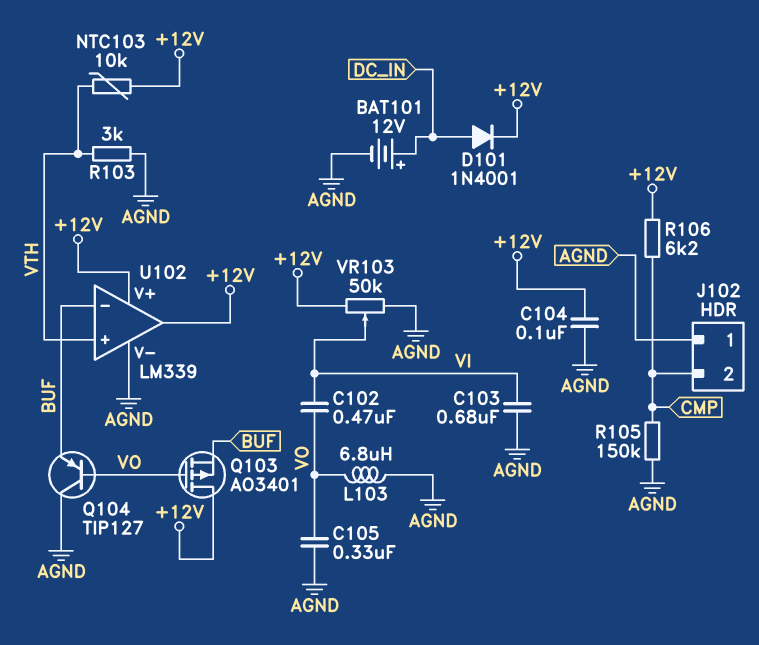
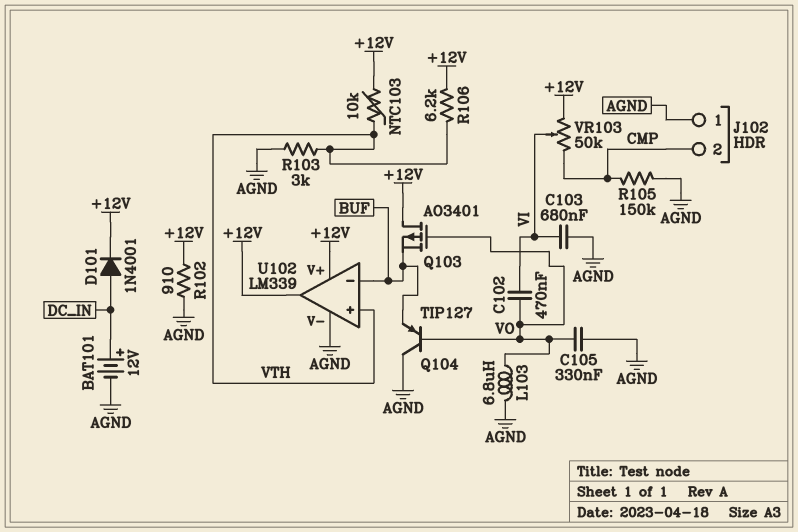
C104: 100nF (+12V, AGND) -> none
R102: none -> 910 (+12V, AGND)
R106: 6.2k (+12V, CMP) -> 6.2k (+12V, VTH)
VR103: 50k (+12V, AGND, wiper VI) -> 50k (+12V, CMP, wiper VI)

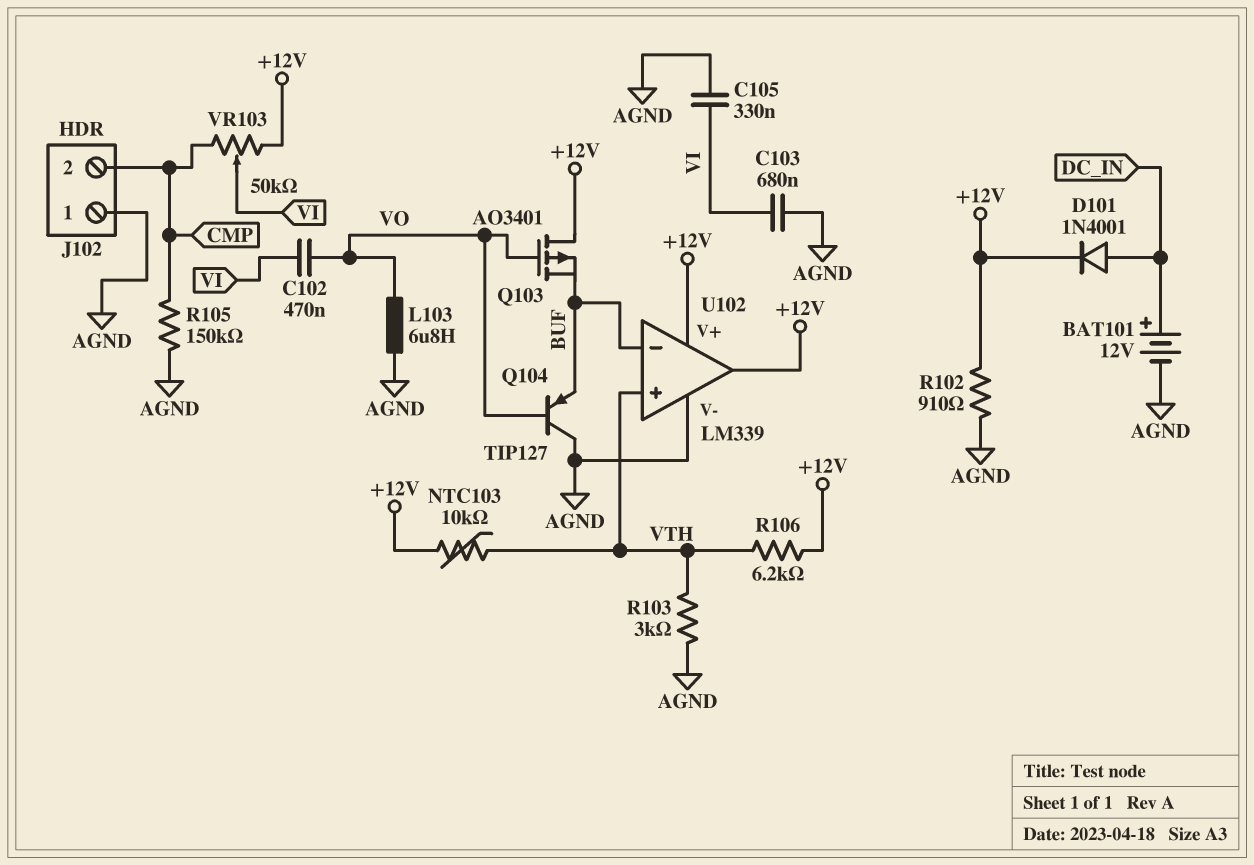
C105: 330nF (AGND, VO) -> 330nF (AGND, VI)

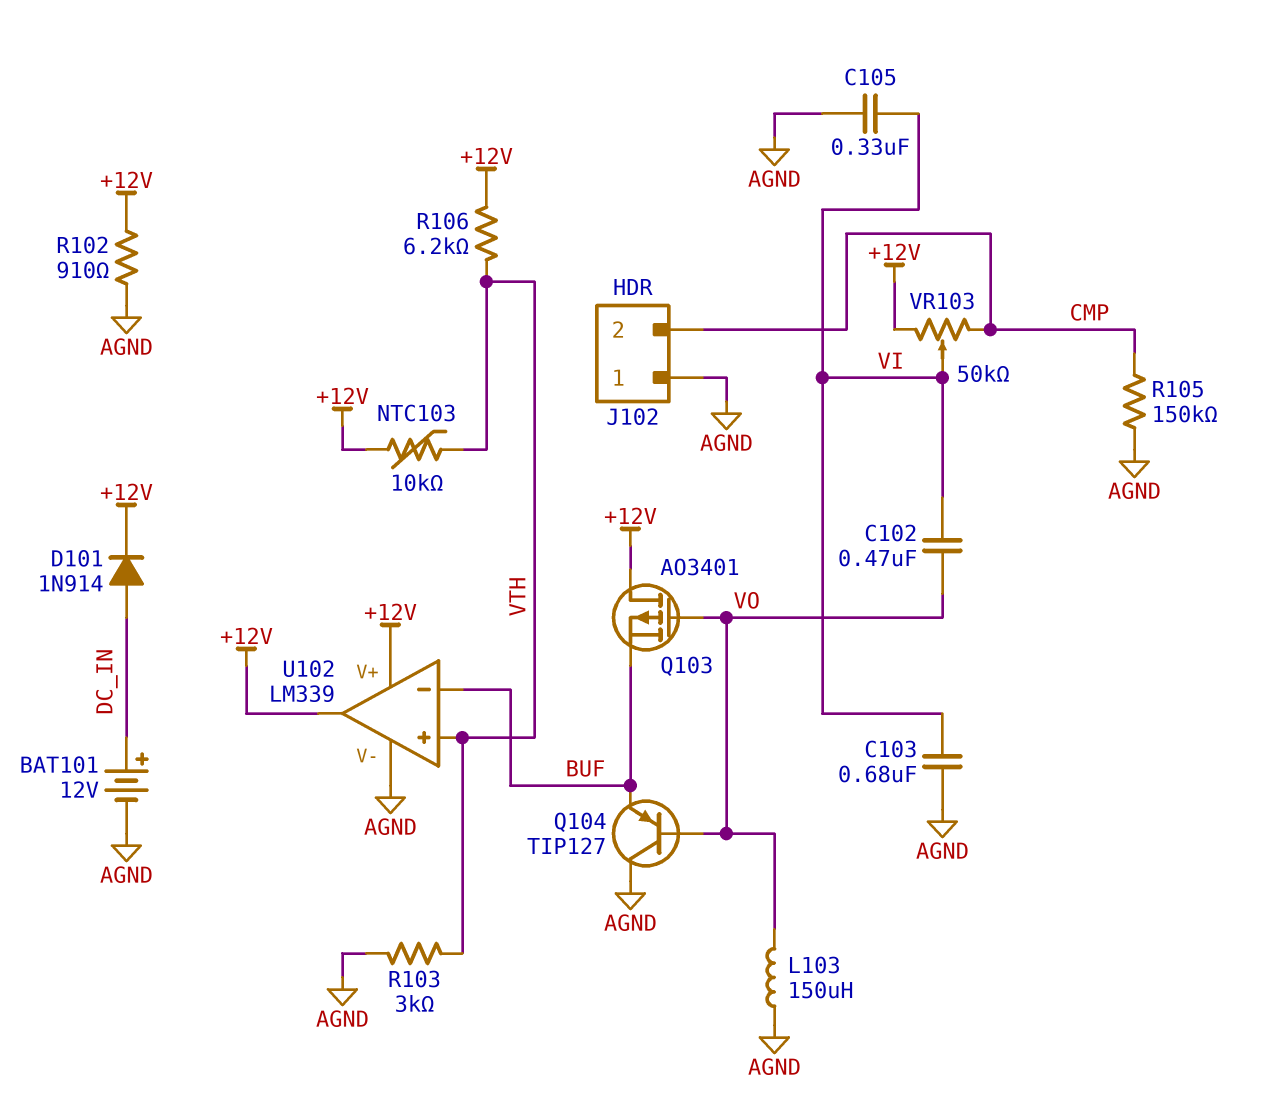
D101: diode 1N4001 (A DC_IN, K +12V) -> diode 1N914 (A DC_IN, K +12V)
L103: 6.8uH (AGND, VO) -> 150uH (AGND, VO)

